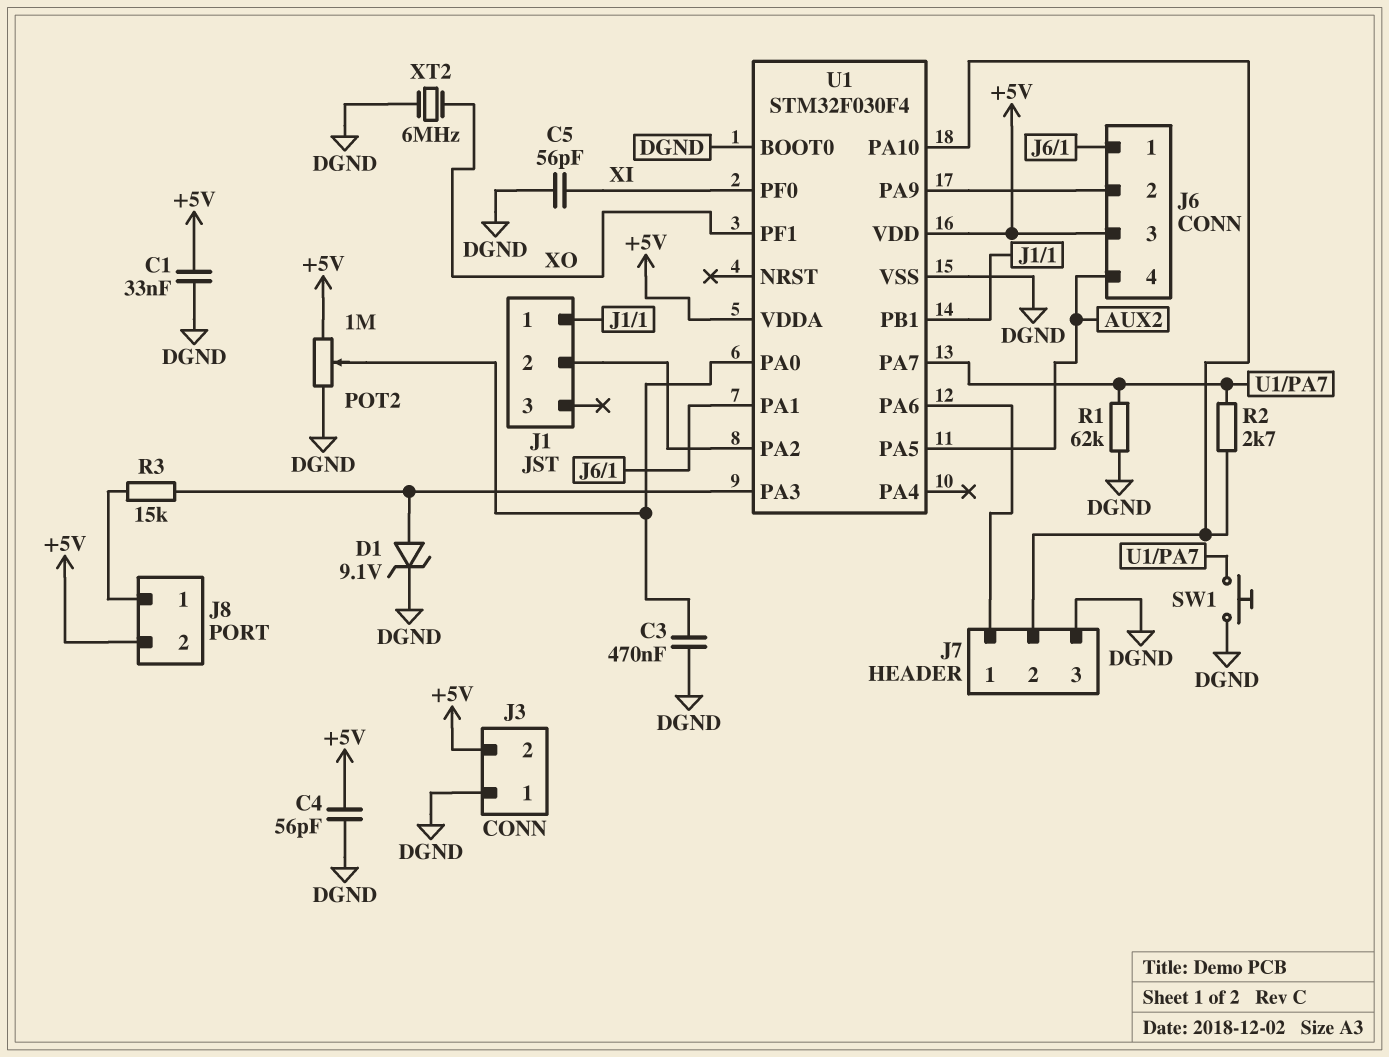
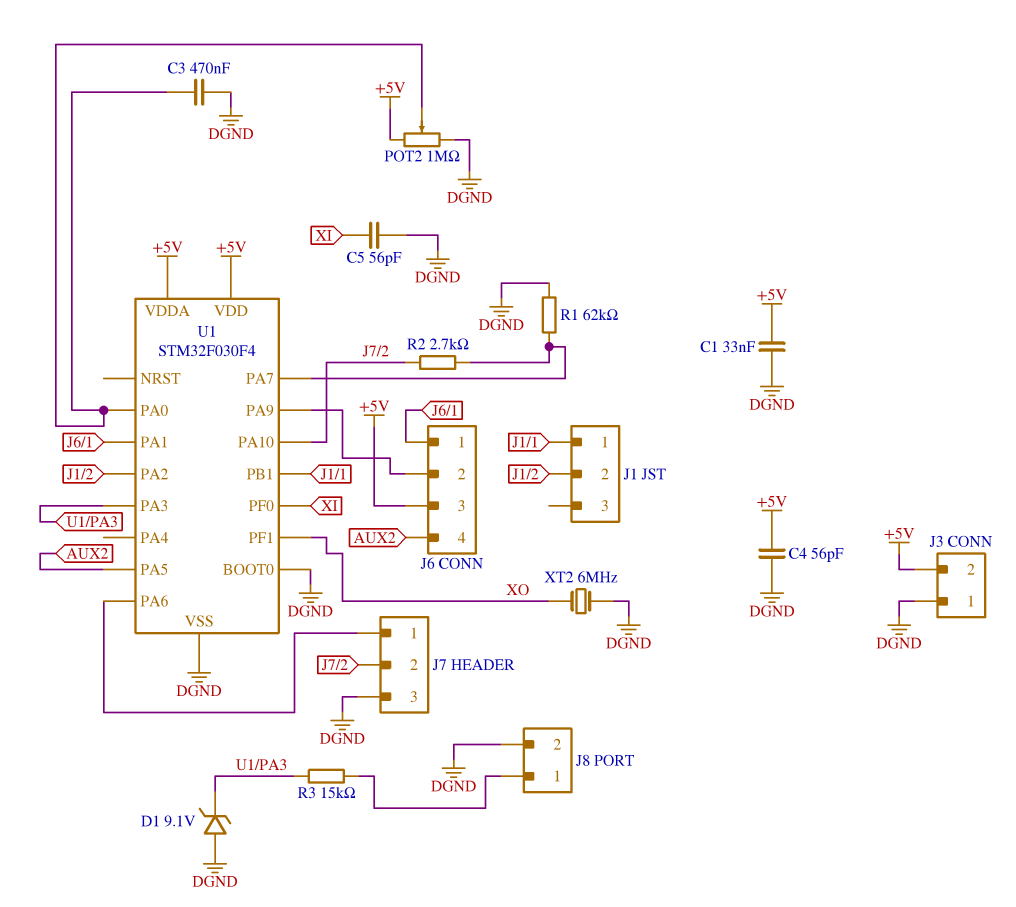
D1: zener 9.1V (A U1/PA3, K DGND) -> zener 9.1V (A DGND, K U1/PA3)
J8 pin 2: +5V -> DGND
SW1: button (DGND, U1/PA7) -> none

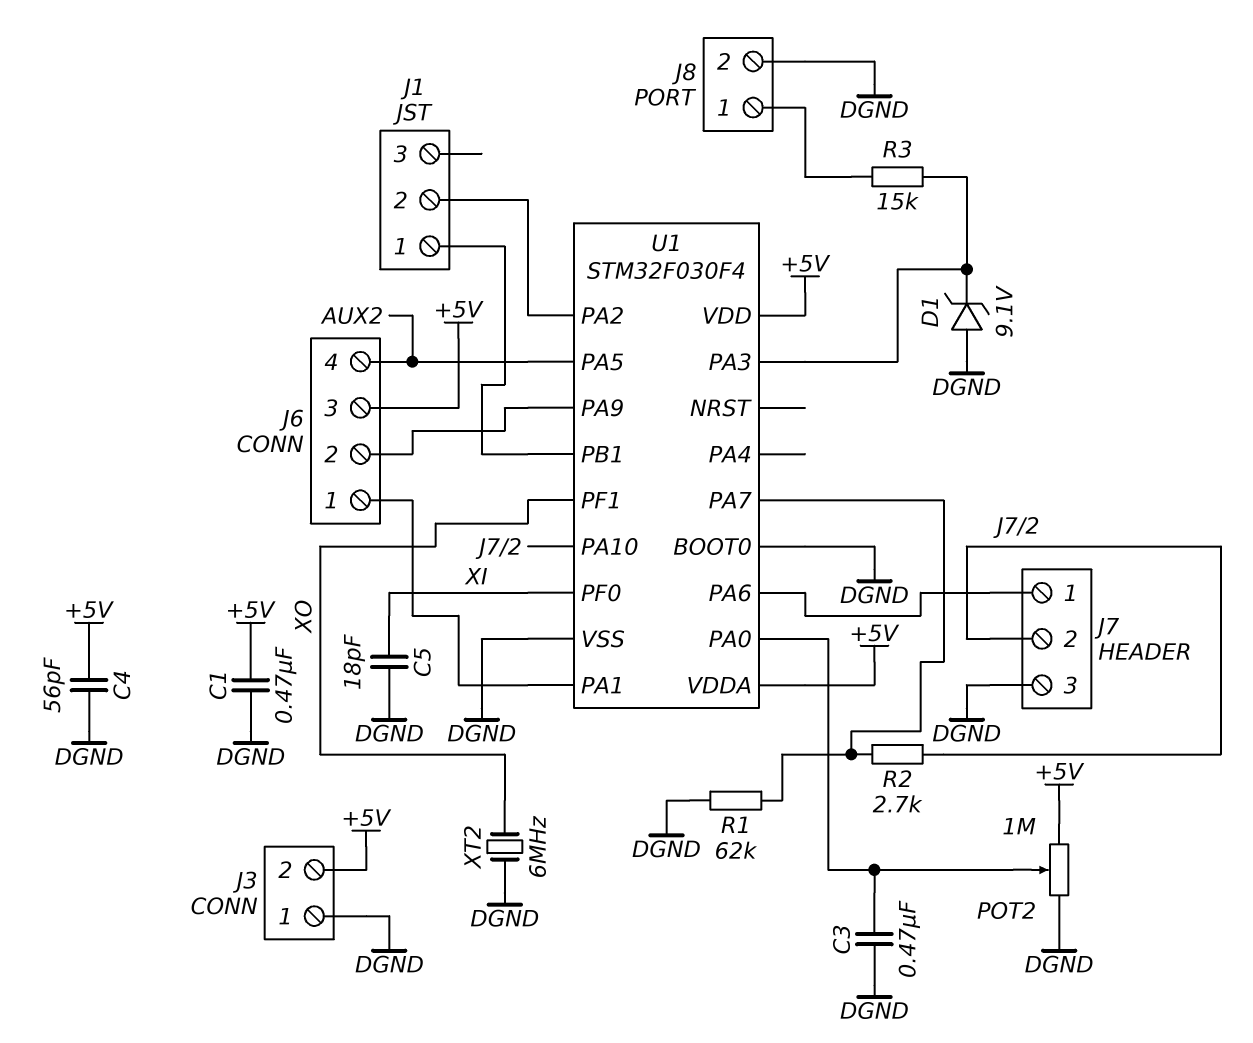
C1: 33nF (+5V, DGND) -> 470nF (+5V, DGND)
C5: 56pF (DGND, XI) -> 18pF (DGND, XI)

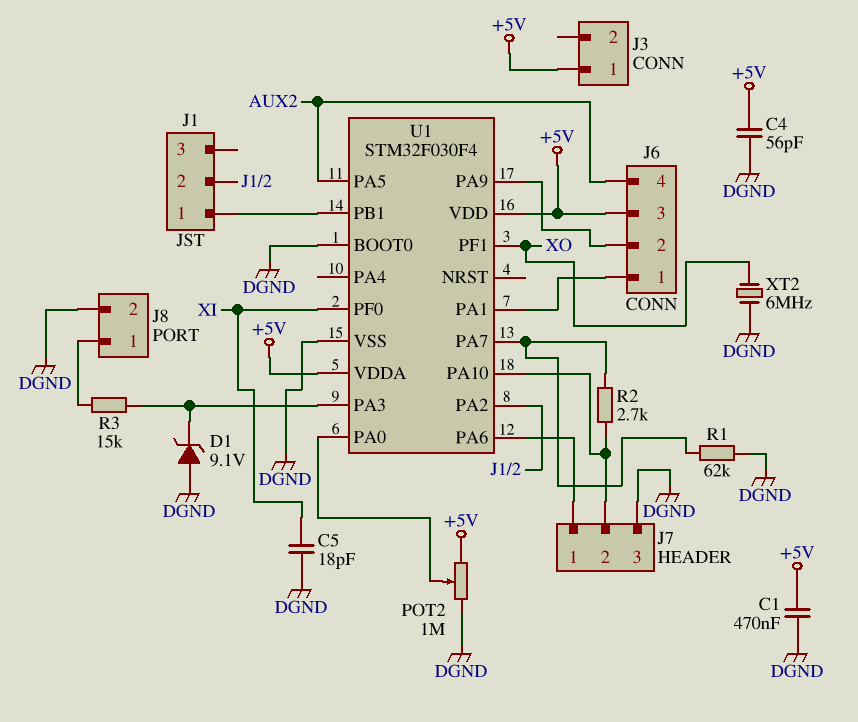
C3: 470nF (DGND, U1/PA0) -> none
J3 pin 1: DGND -> +5V
J3 pin 2: +5V -> none

